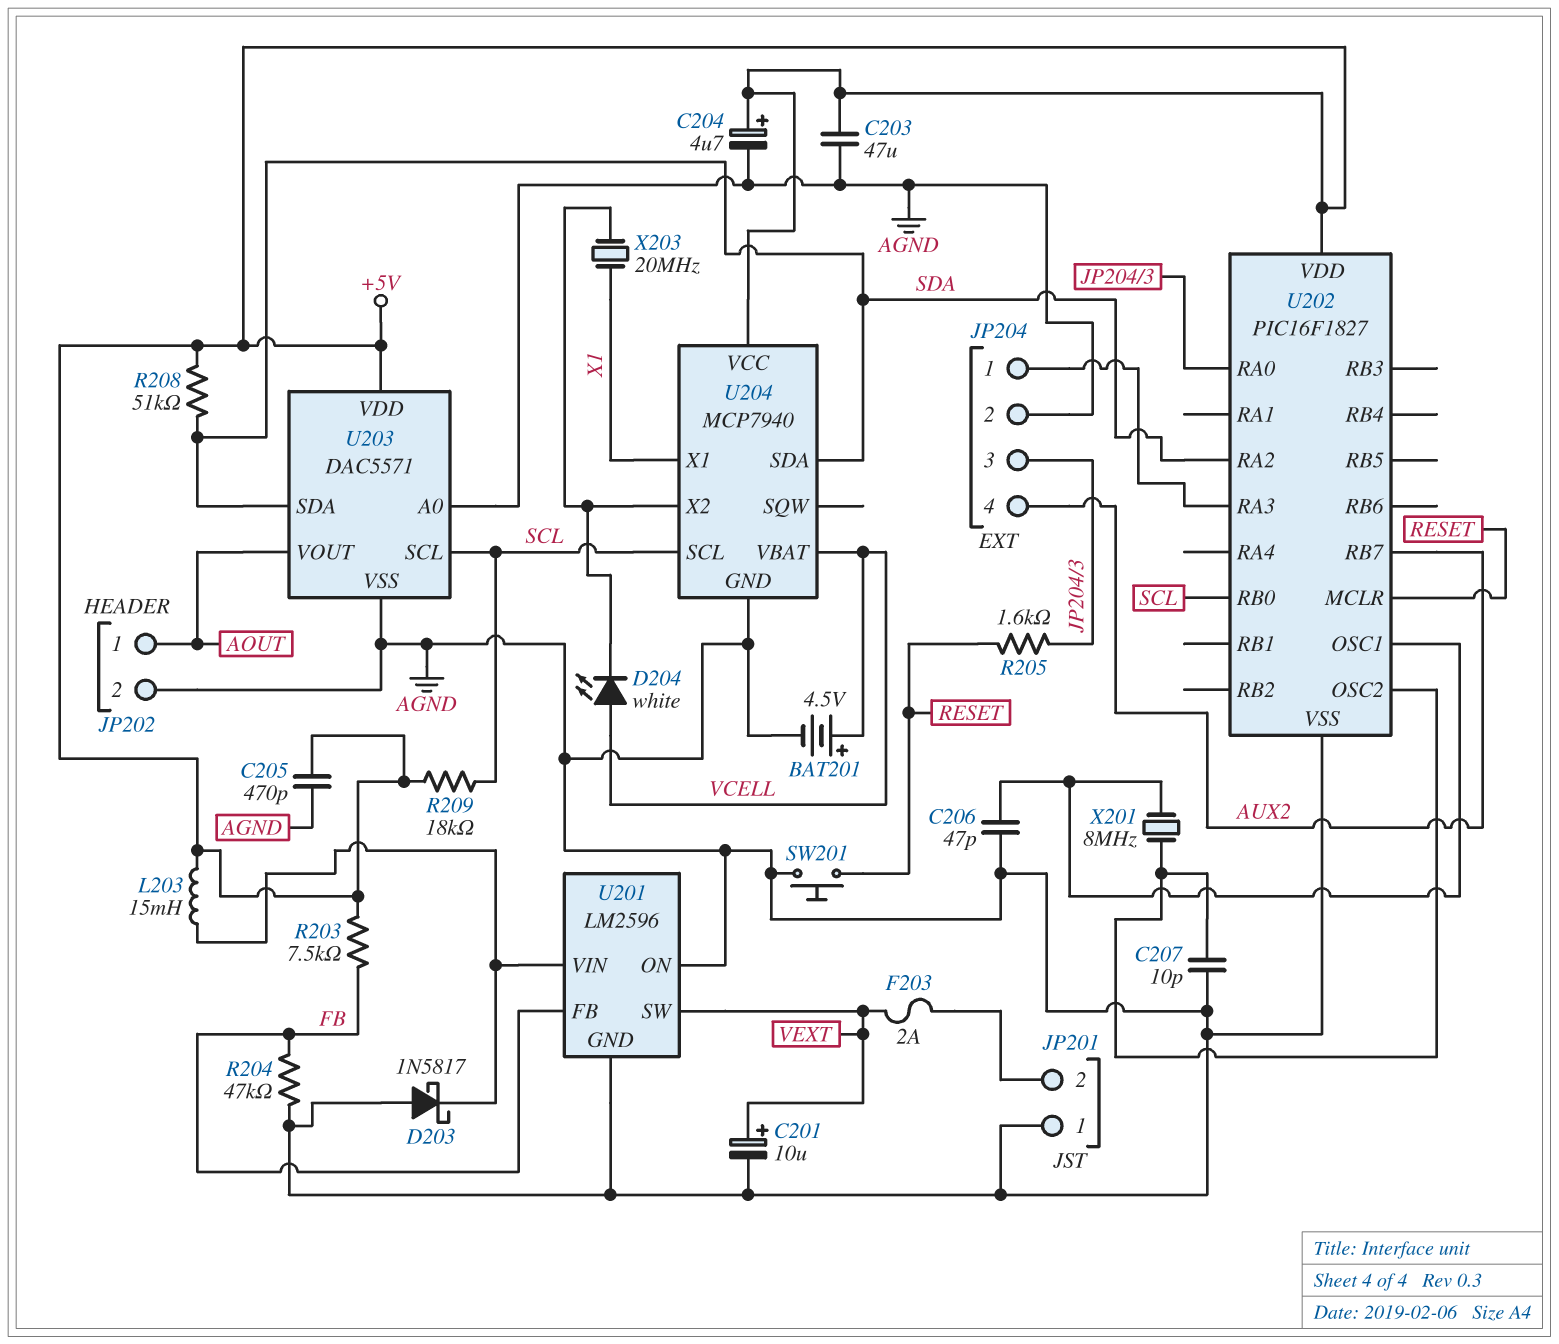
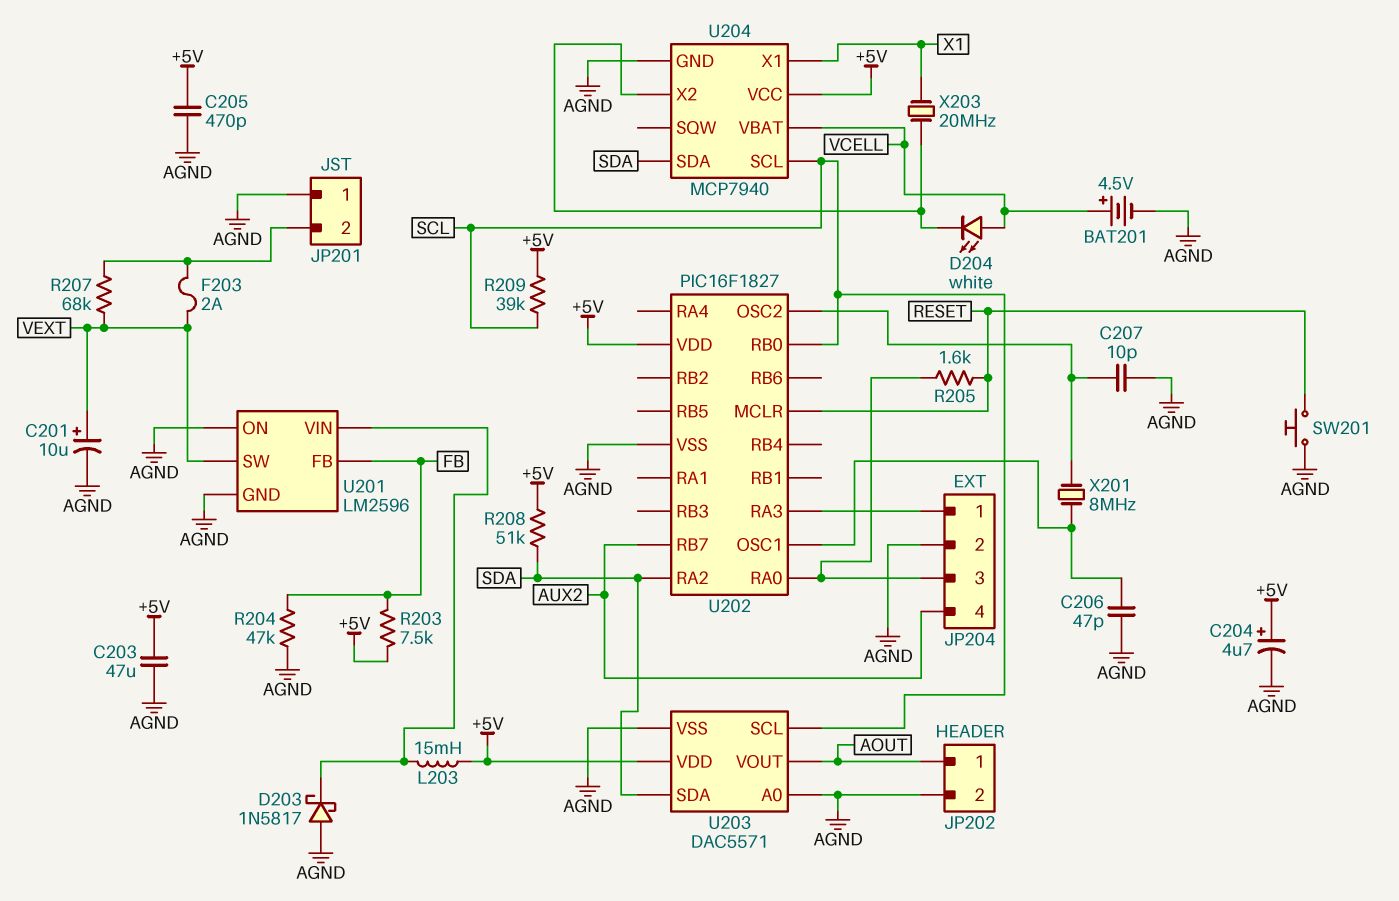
R207: none -> 68k (JP201/2, VEXT)
R209: 18k (+5V, SCL) -> 39k (+5V, SCL)

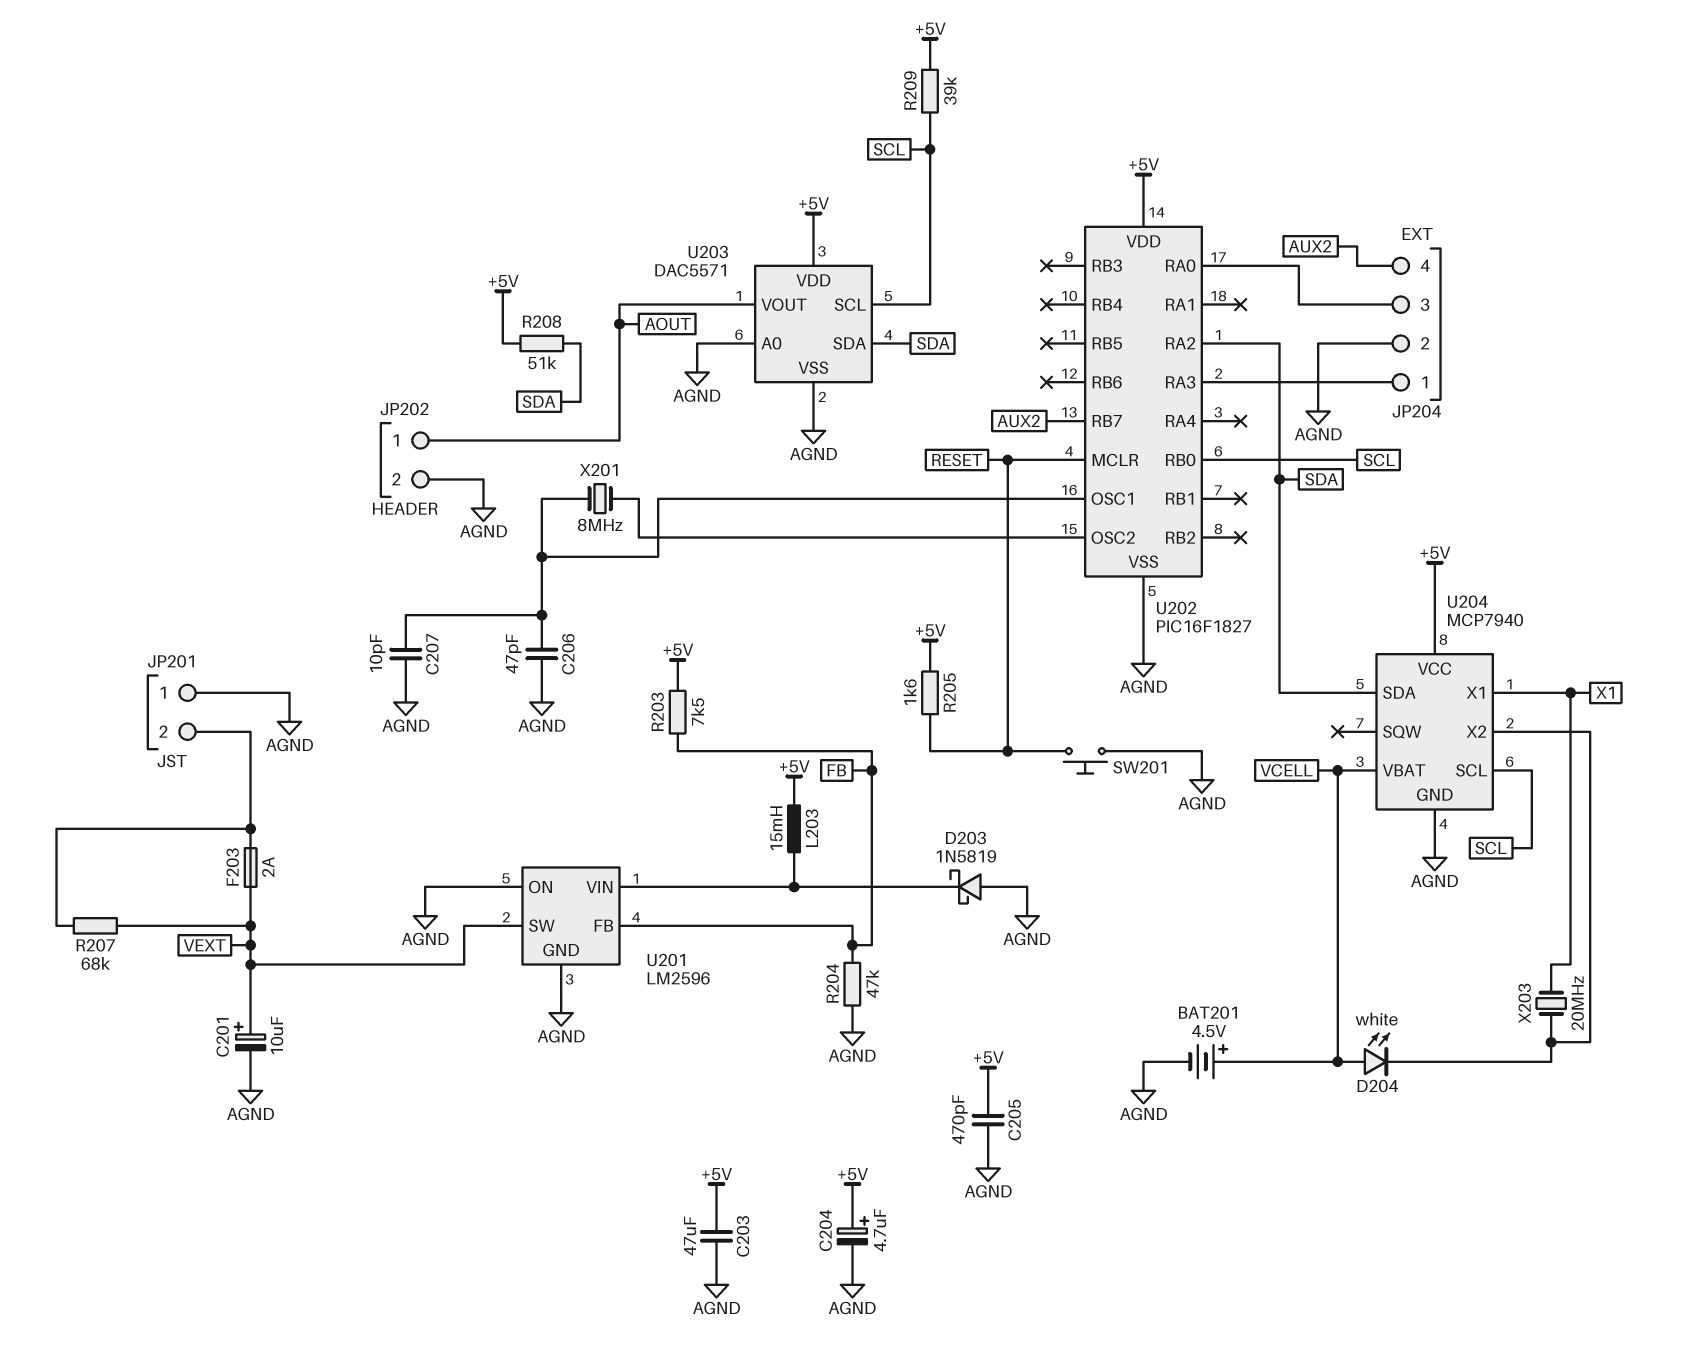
C207: 10pF (AGND, U202/OSC2) -> 10pF (AGND, U202/OSC1)
D203: schottky 1N5817 (A AGND, K U201/VIN) -> schottky 1N5819 (A AGND, K U201/VIN)
R205: 1.6k (JP204/3, RESET) -> 1.6k (+5V, RESET)

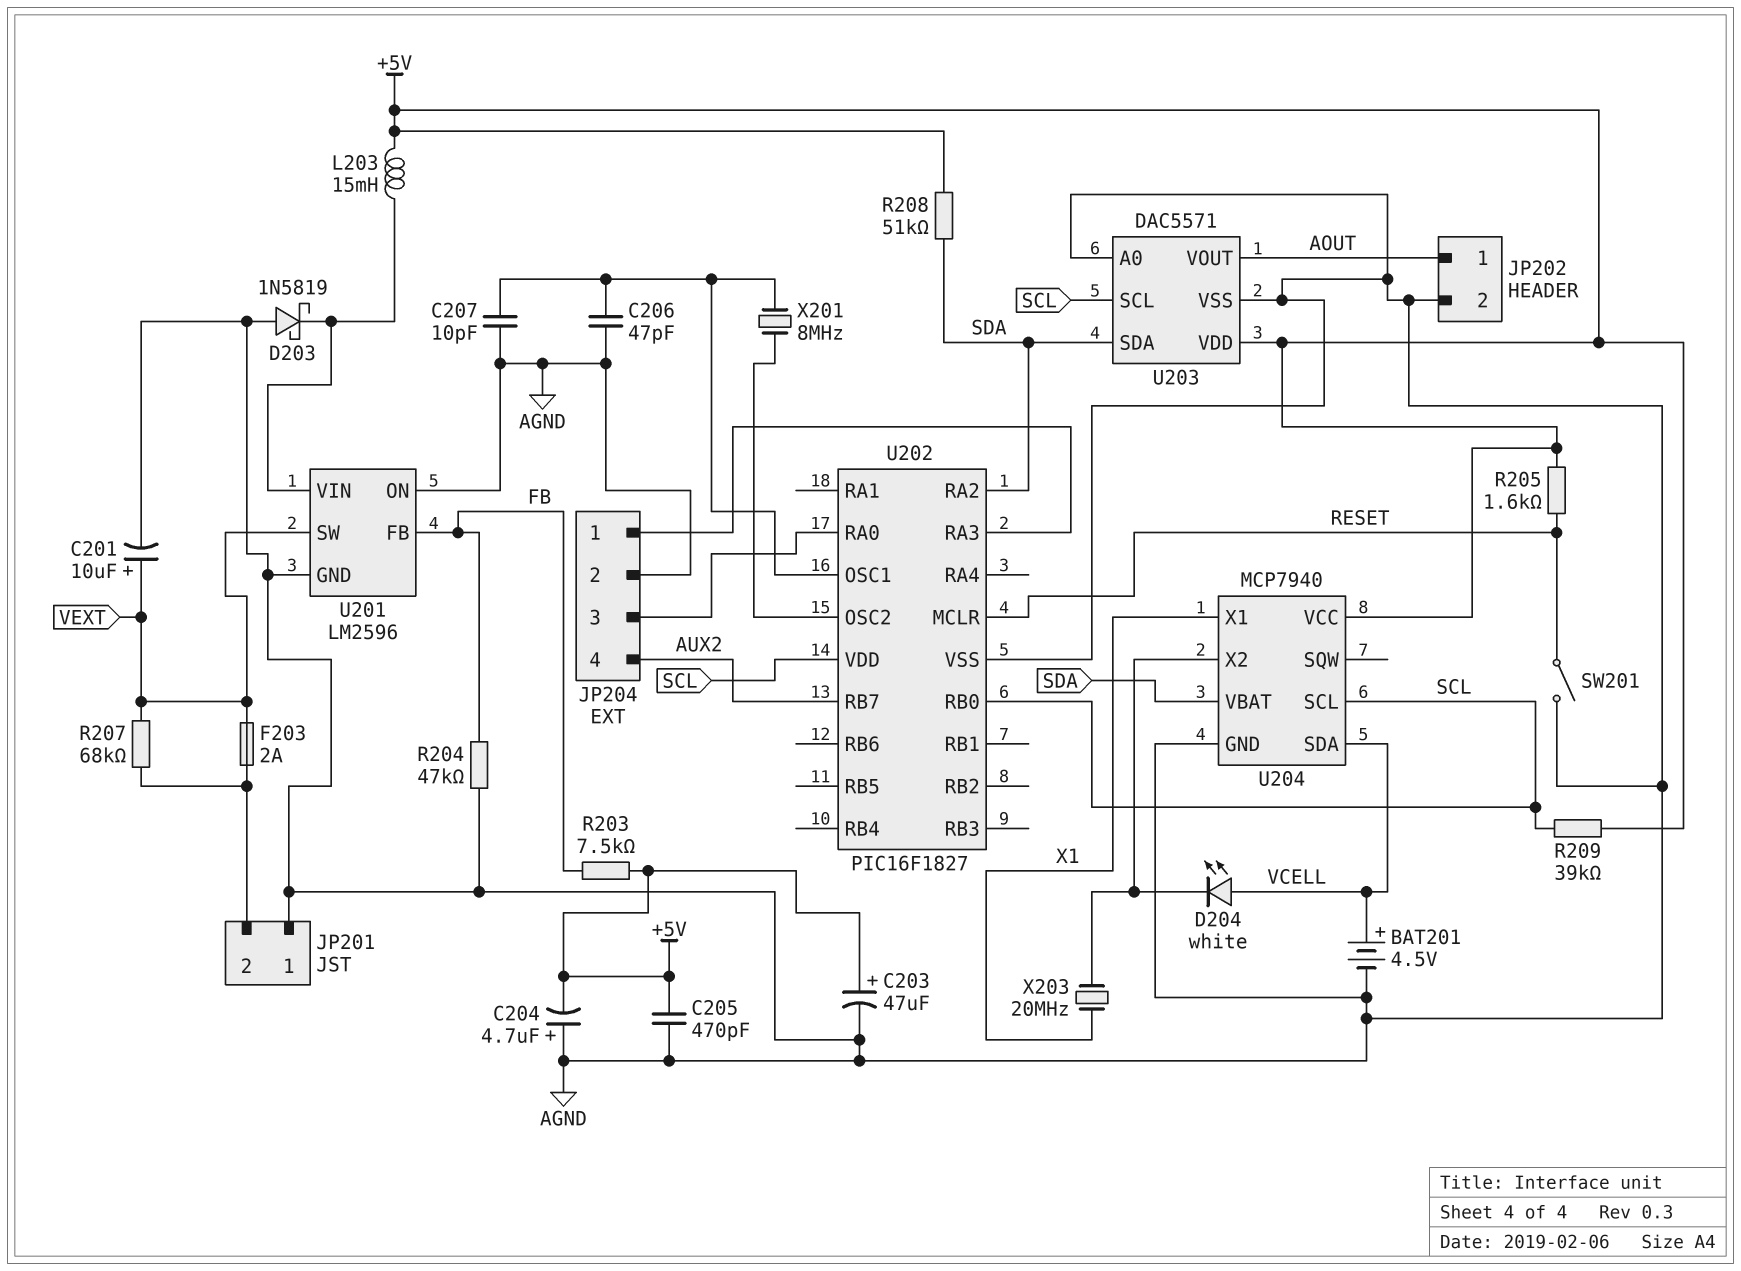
C203: 47uF (+5V, AGND) -> 47uF (plus +5V, minus AGND)
C204: 4.7uF (plus +5V, minus AGND) -> 4.7uF (plus AGND, minus +5V)
SW201: button (AGND, RESET) -> switch (AGND, RESET)
U202 pin VDD: +5V -> SCL
U204 pin SDA: SDA -> VCELL
U204 pin VBAT: VCELL -> SDA

